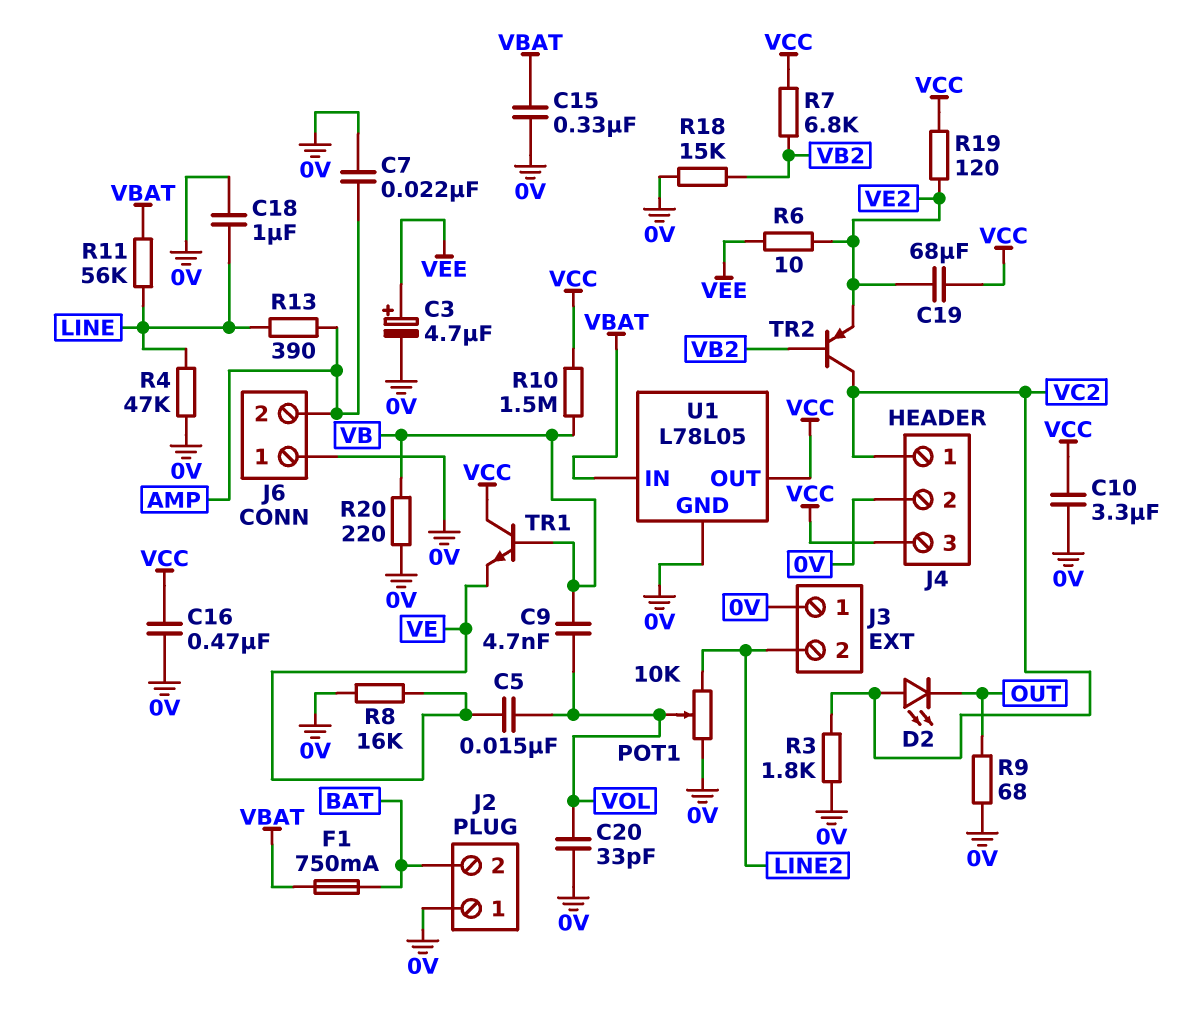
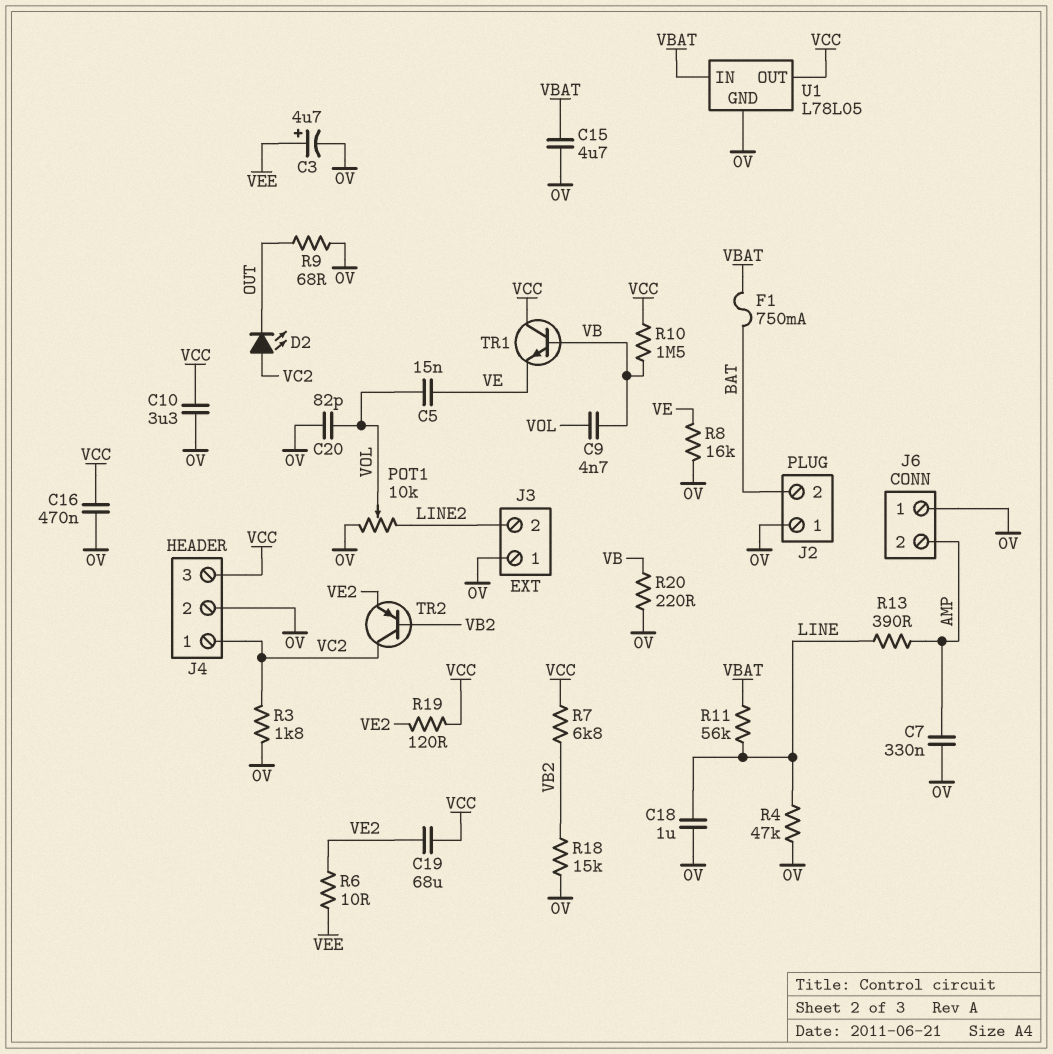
C7: 22nF (0V, AMP) -> 330nF (0V, AMP)
C15: 330nF (0V, VBAT) -> 4.7uF (0V, VBAT)
C20: 33pF (0V, VOL) -> 82pF (0V, VOL)

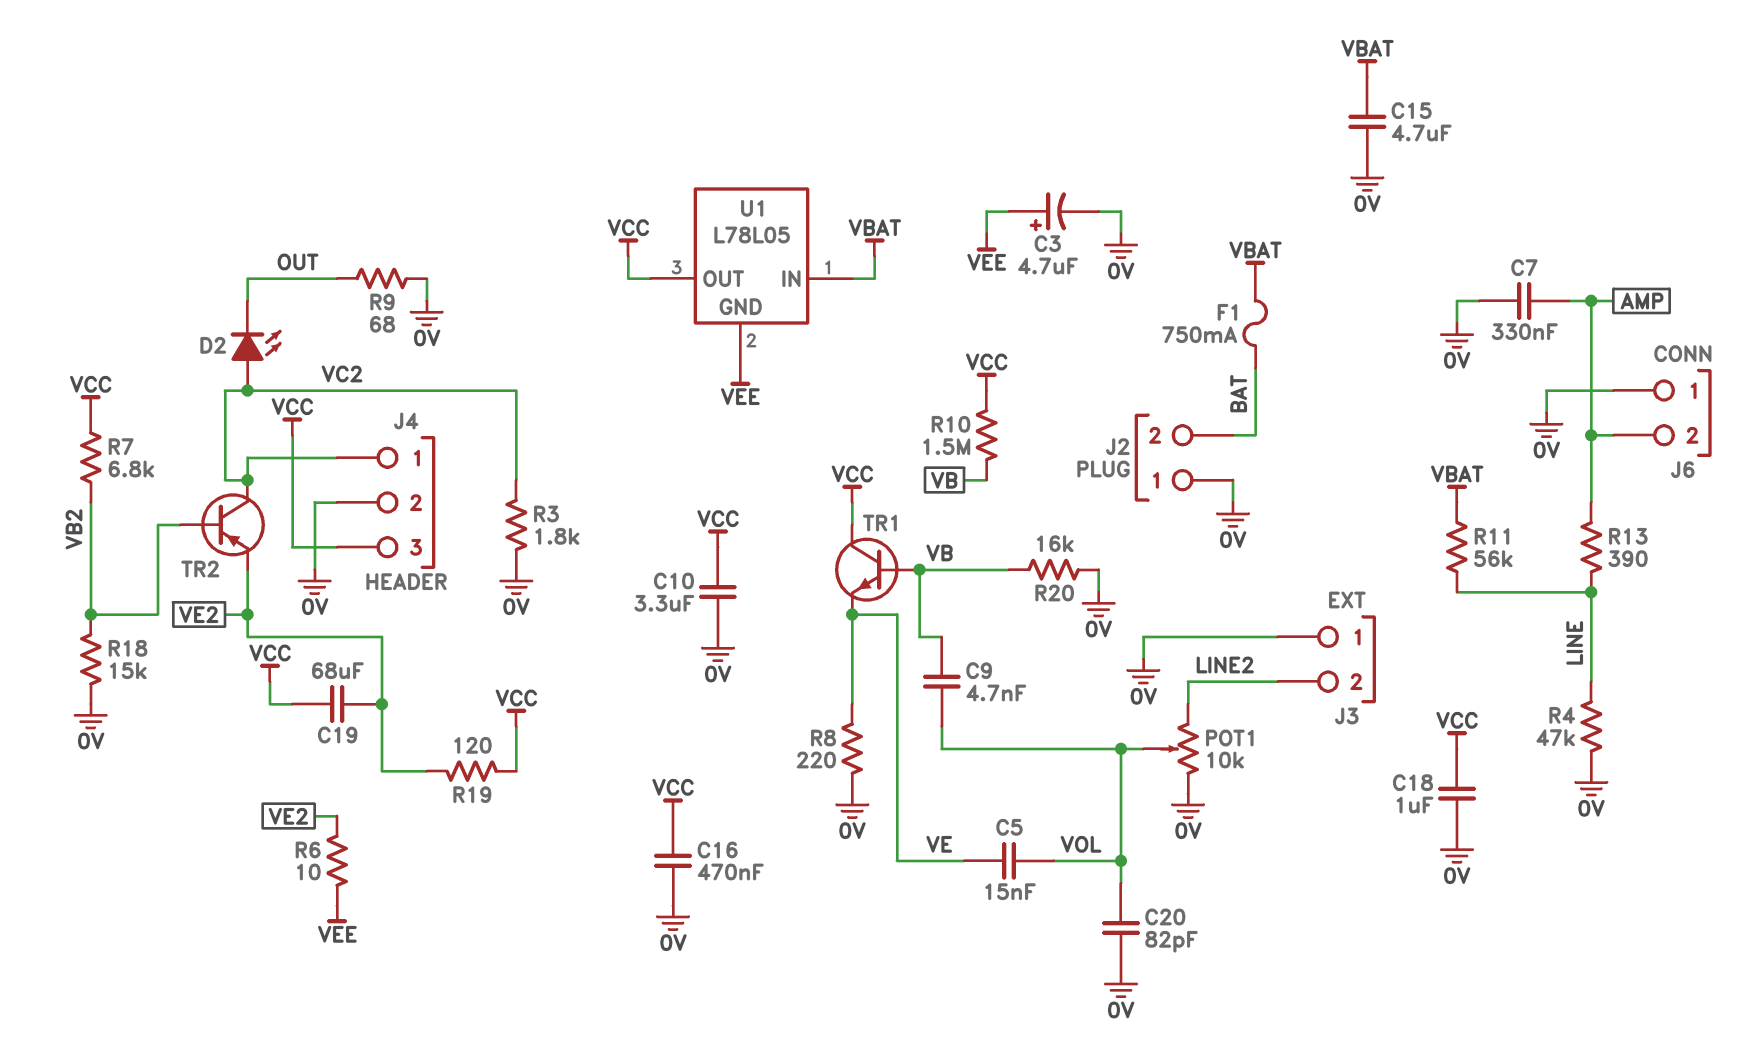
C18: 1uF (0V, LINE) -> 1uF (0V, VCC)
R8: 16k (0V, VE) -> 220 (0V, VE)
R20: 220 (0V, VB) -> 16k (0V, VB)
U1 pin GND: 0V -> VEE

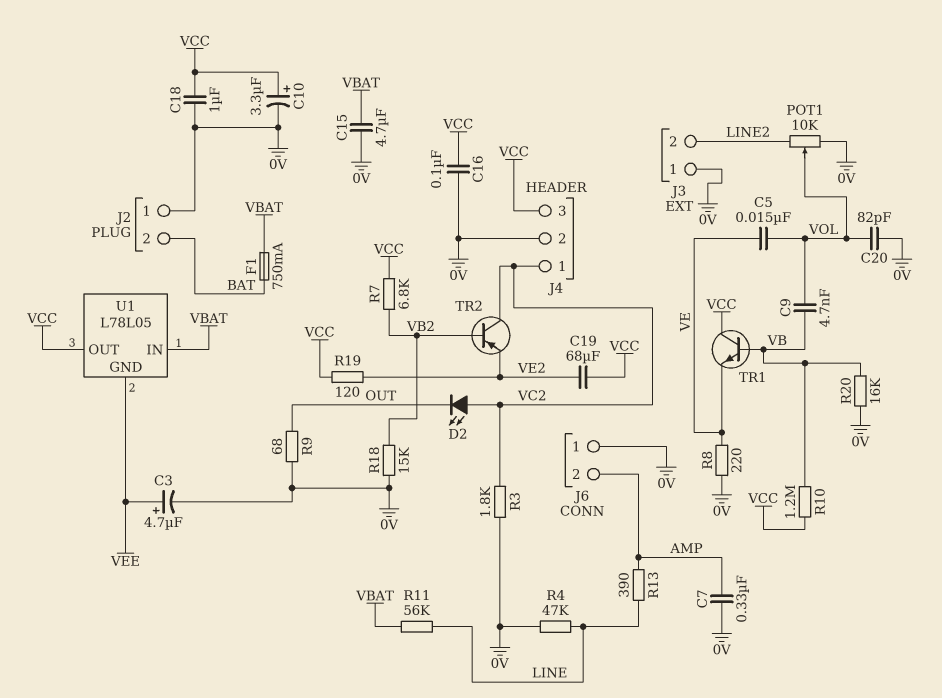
C10: 3.3uF (0V, VCC) -> 3.3uF (plus VCC, minus 0V)
C16: 470nF (0V, VCC) -> 100nF (0V, VCC)
R6: 10 (VE2, VEE) -> none
R10: 1.5M (VB, VCC) -> 1.2M (VB, VCC)

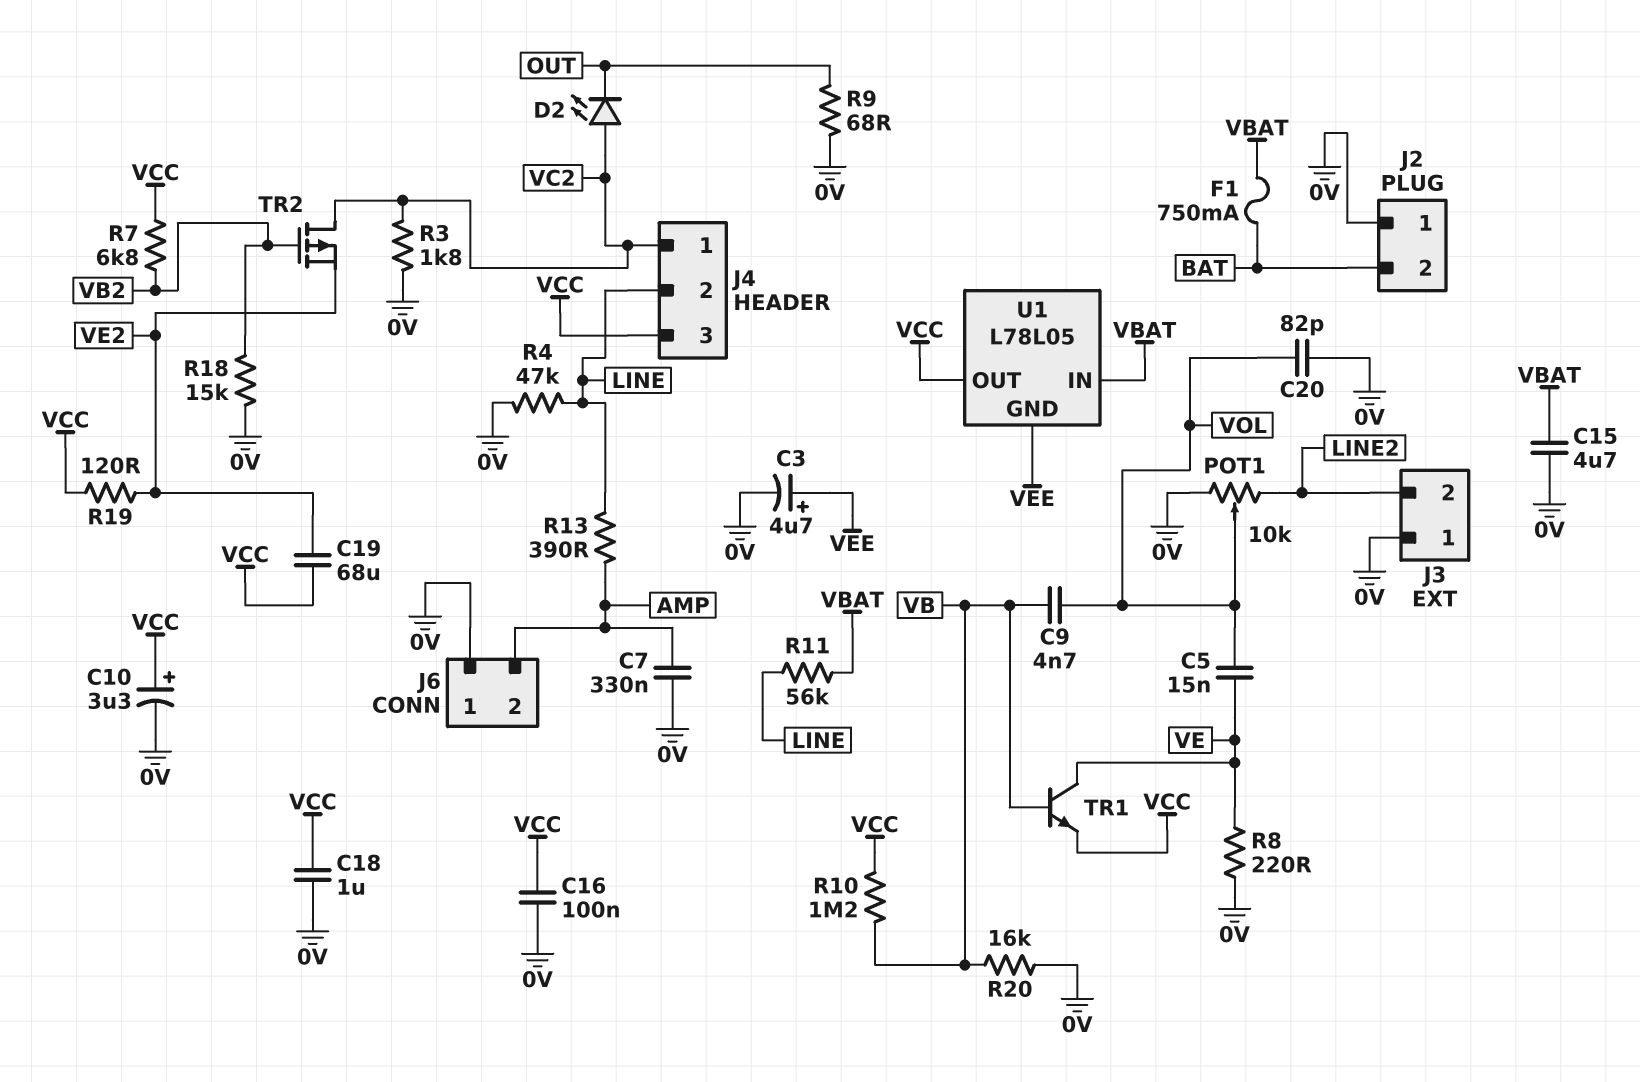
J4 pin 2: 0V -> LINE
TR1: NPN (B VB, C VCC, E VE) -> NPN (B VB, C VE, E VCC)
TR2: PNP (B VB2, C VC2, E VE2) -> PMOS (G VB2, D VC2, S VE2)

